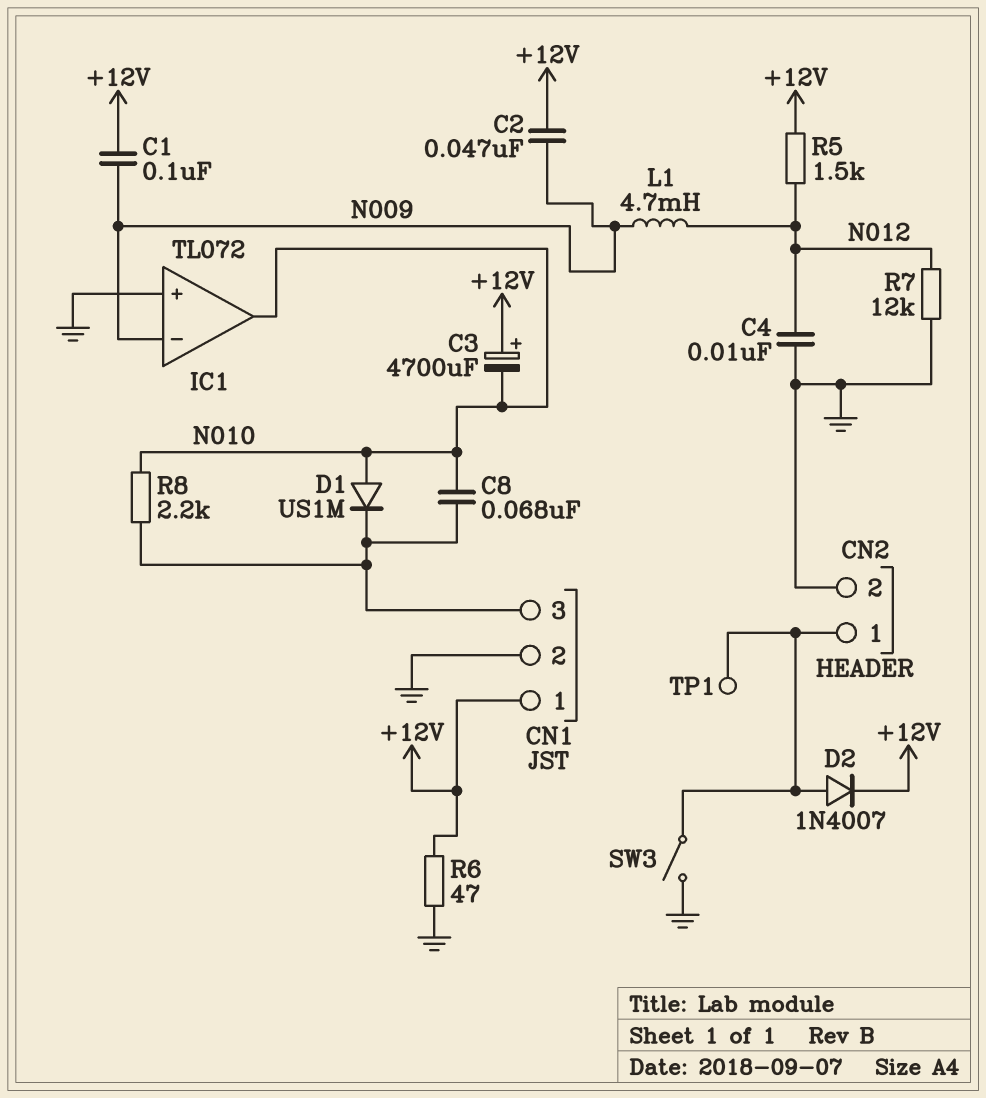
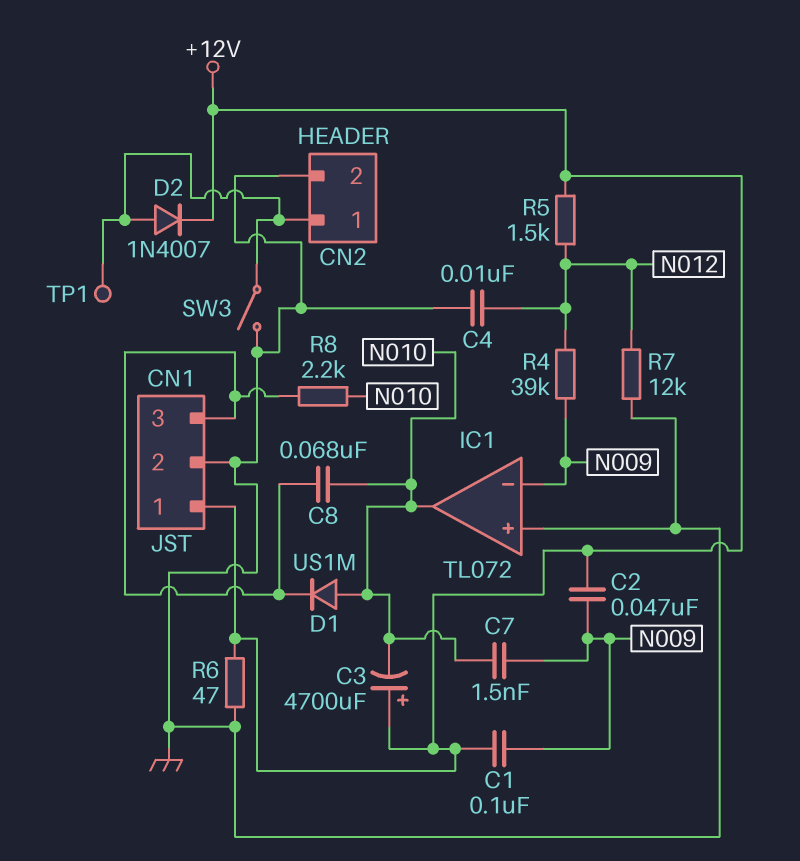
C7: none -> 1.5nF (N009, N010)
L1: 4.7mH (N009, N012) -> none
R4: none -> 39k (N009, N012)

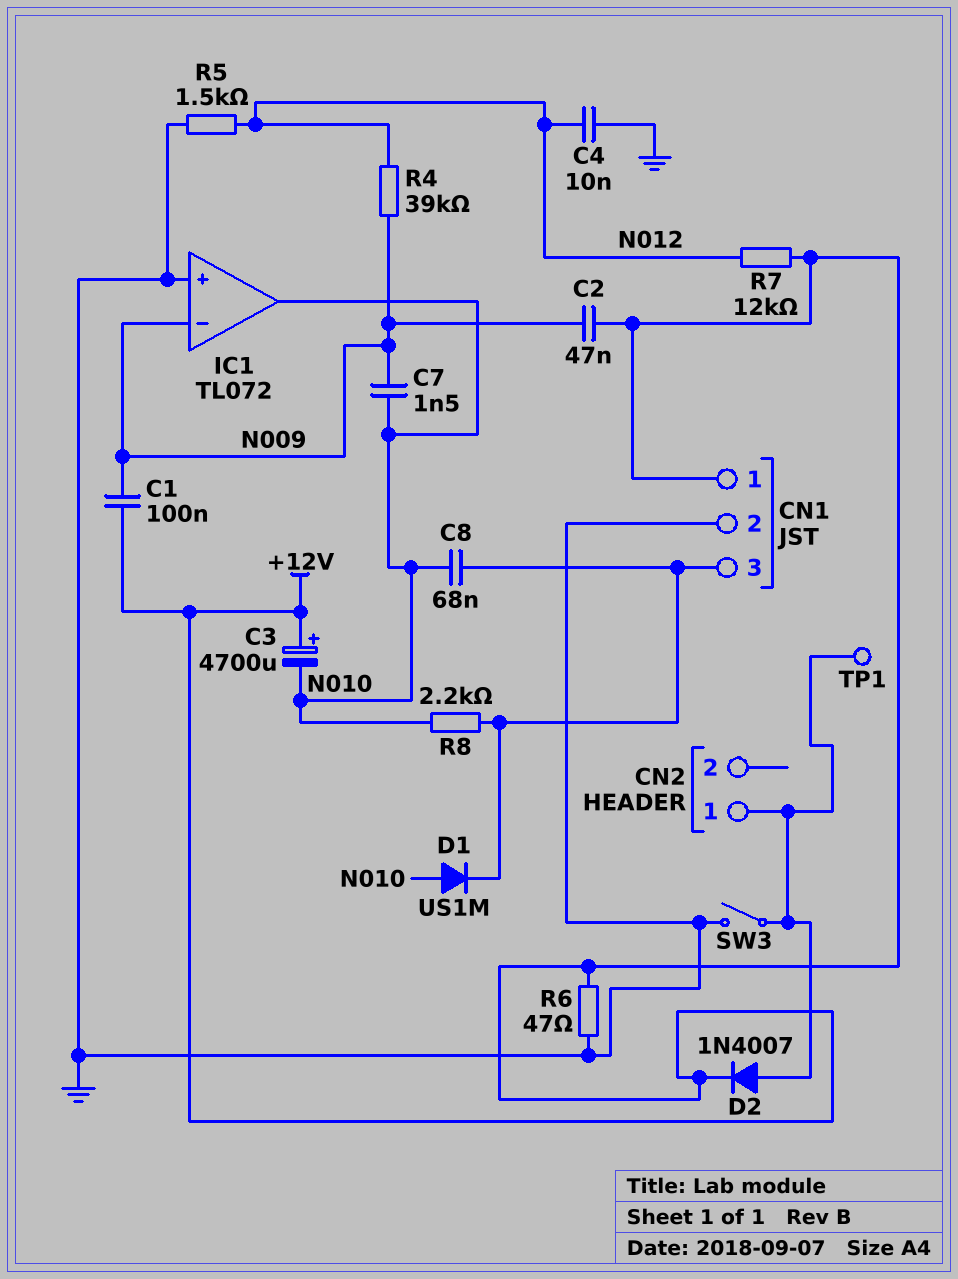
CN2 pin 2: GND -> none
R5: 1.5k (+12V, N012) -> 1.5k (GND, N012)
R7: 12k (GND, N012) -> 12k (+12V, N012)

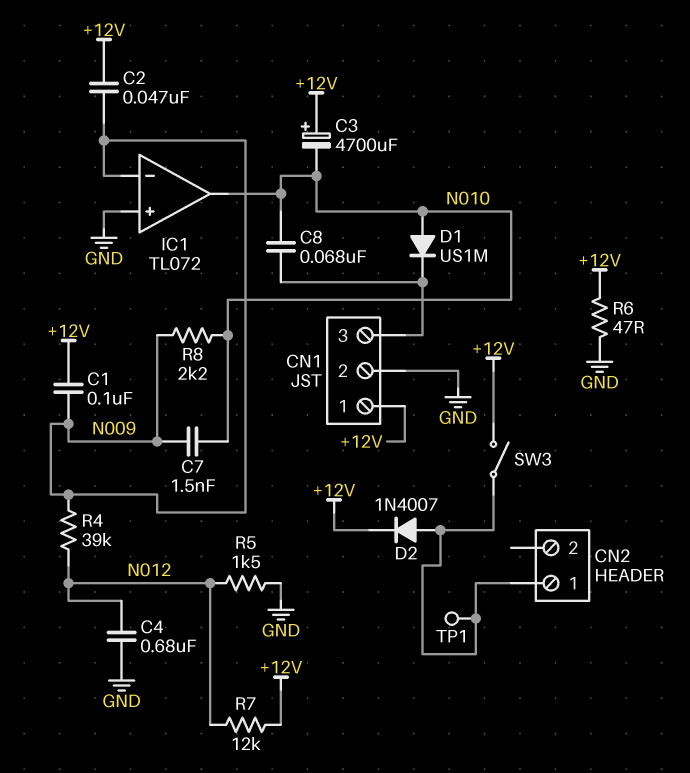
C4: 10nF (GND, N012) -> 680nF (GND, N012)
R8: 2.2k (CN1/3, N010) -> 2.2k (N009, N010)
SW3: switch (CN2/1, GND) -> switch (+12V, CN2/1)

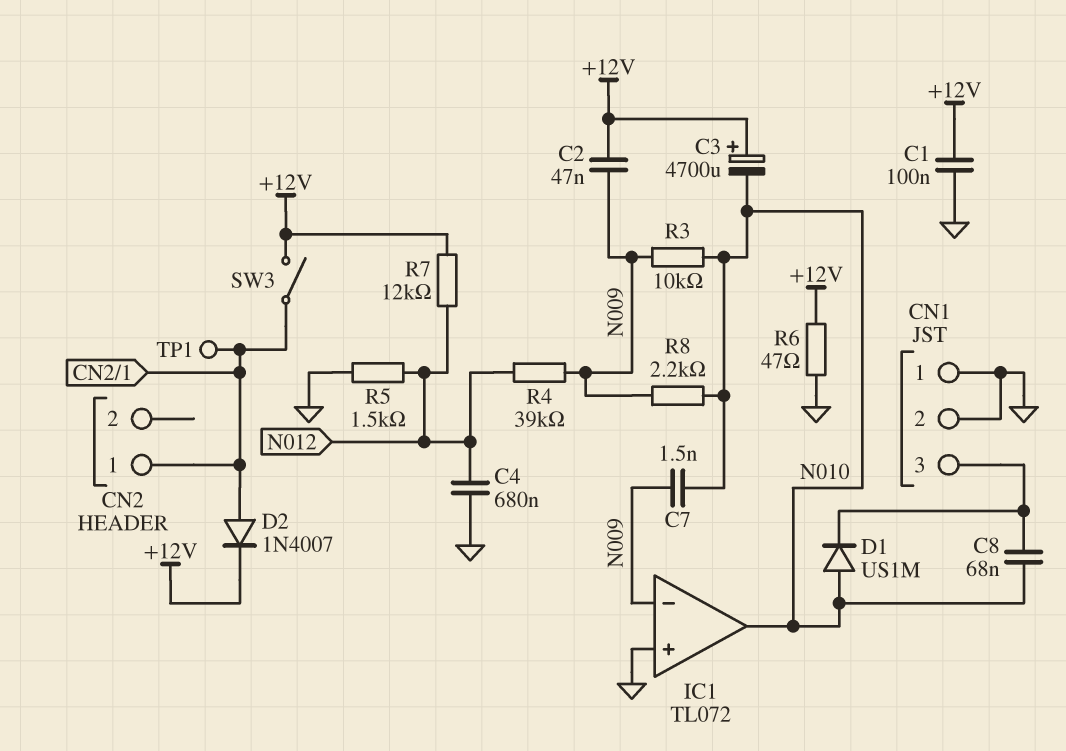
C1: 100nF (+12V, N009) -> 100nF (+12V, GND)
CN1 pin 1: +12V -> GND
R3: none -> 10k (N009, N010)

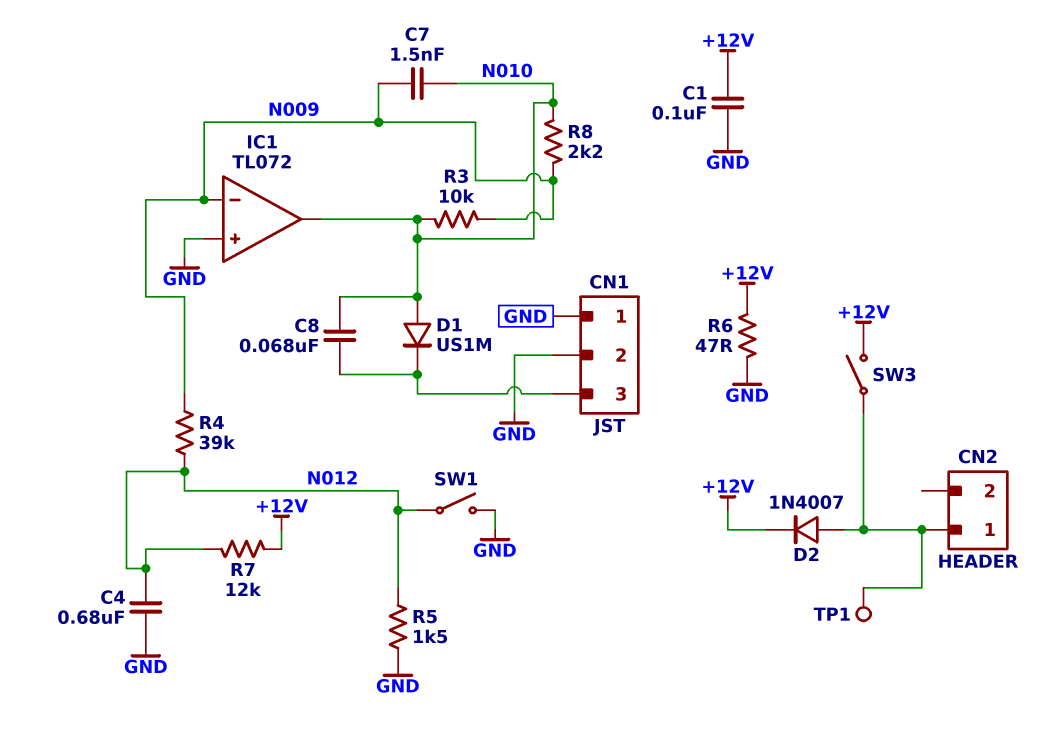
C2: 47nF (+12V, N009) -> none
C3: 4700uF (plus +12V, minus N010) -> none
SW1: none -> switch (GND, N012)

